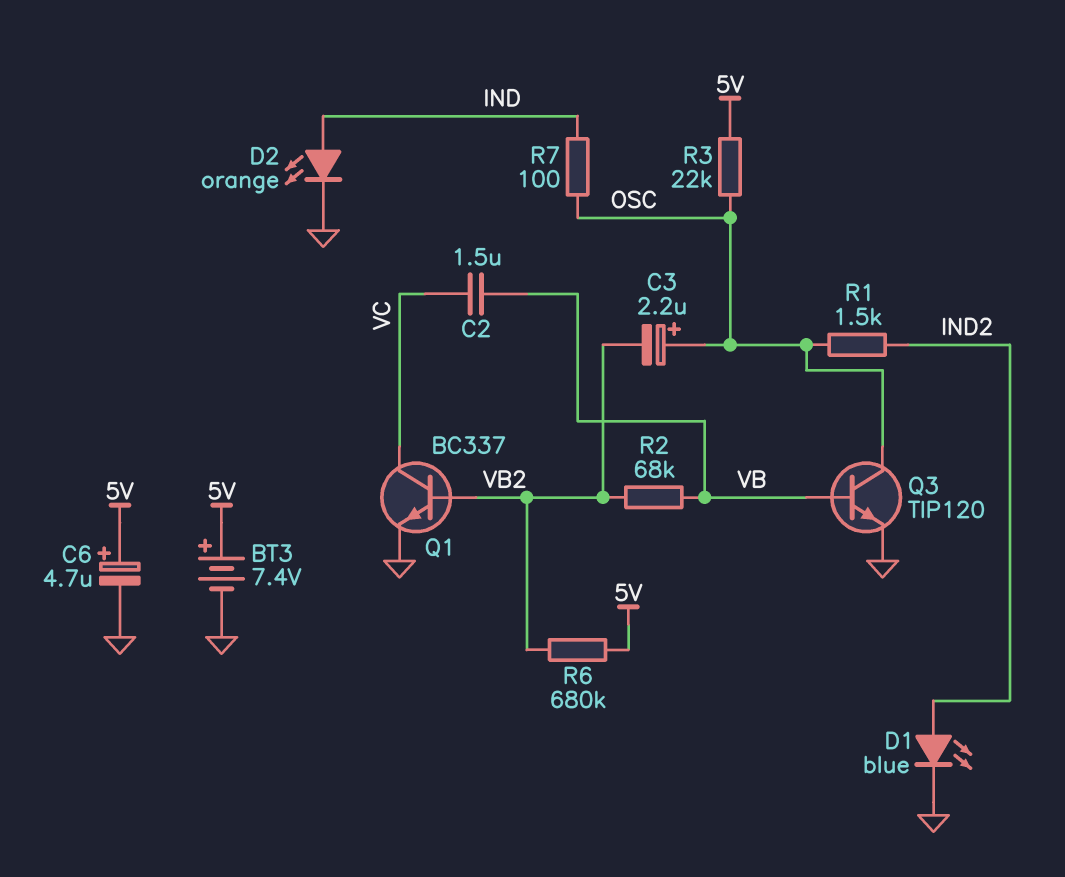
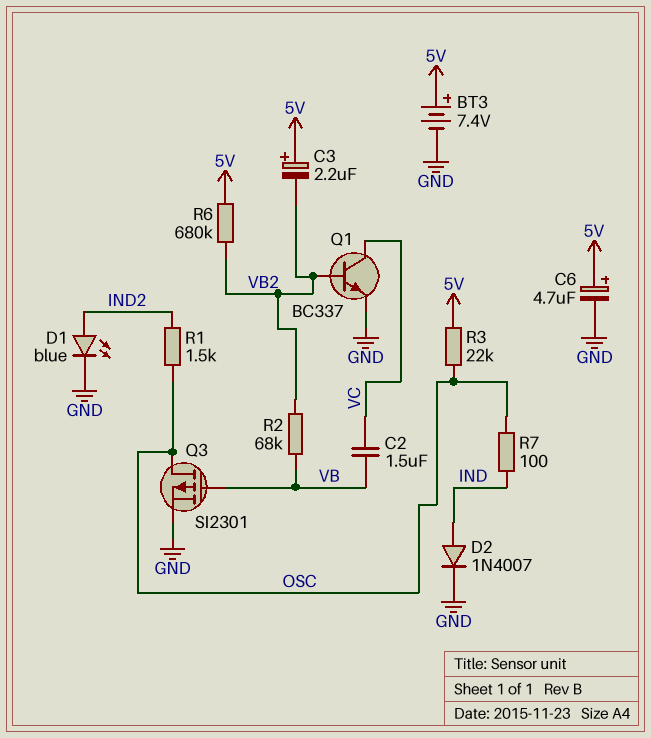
C3: 2.2uF (plus OSC, minus VB2) -> 2.2uF (plus 5V, minus VB2)
D2: LED orange (A IND, K GND) -> diode 1N4007 (A IND, K GND)
Q3: NPN TIP120 (B VB, C OSC, E GND) -> PMOS SI2301 (G VB, D OSC, S GND)

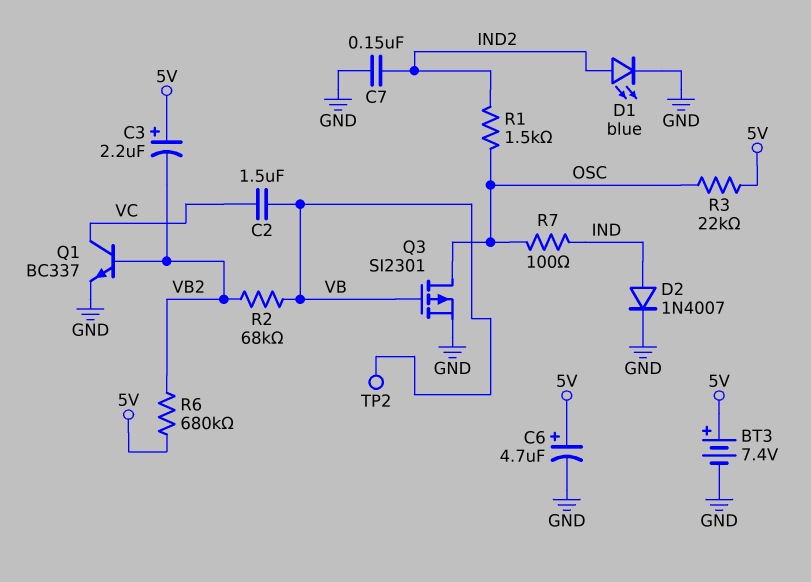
C7: none -> 150nF (GND, IND2)
TP2: none -> test point (VB)

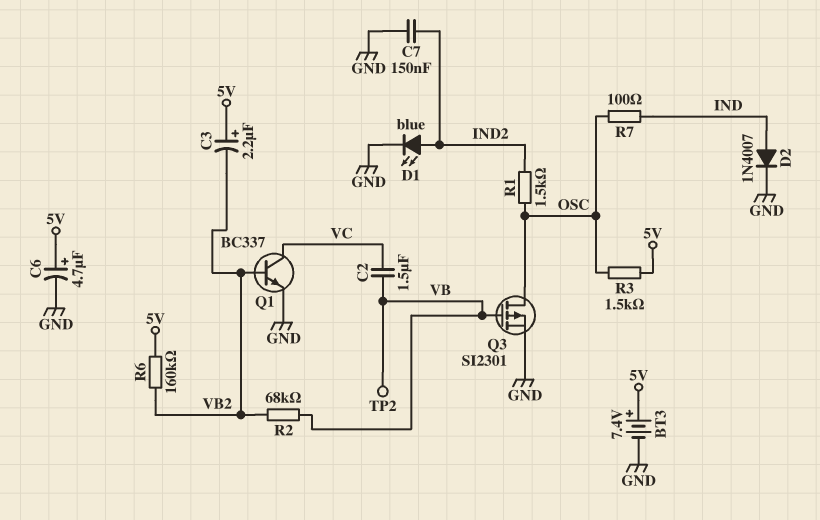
R3: 22k (5V, OSC) -> 1.5k (5V, OSC)
R6: 680k (5V, VB2) -> 160k (5V, VB2)

